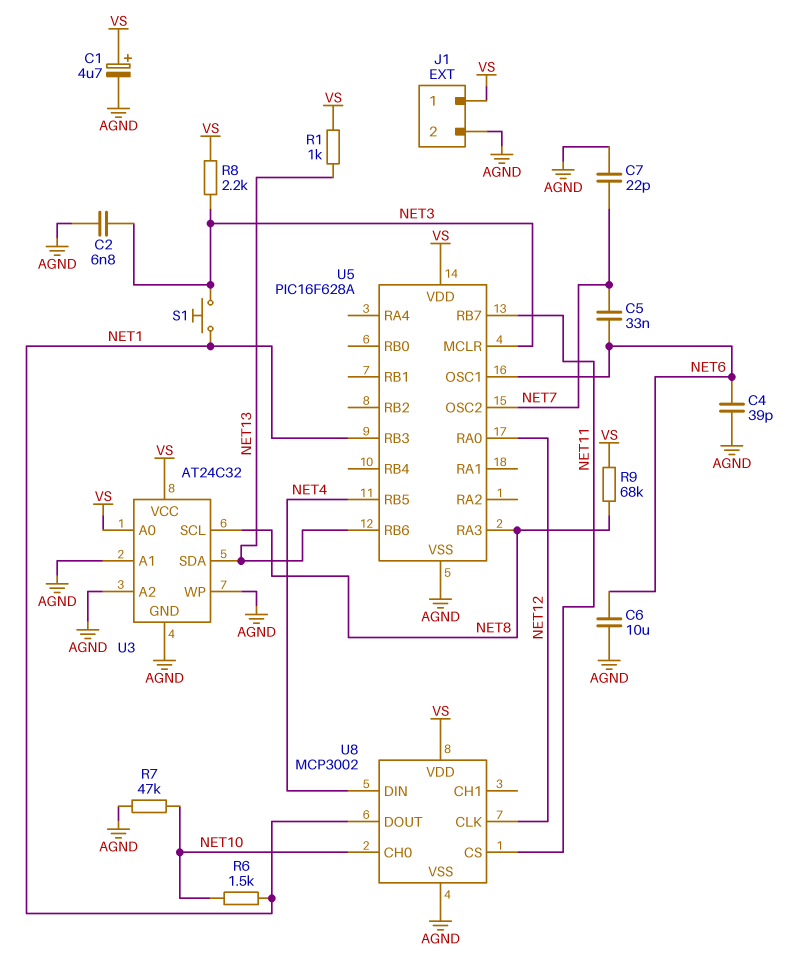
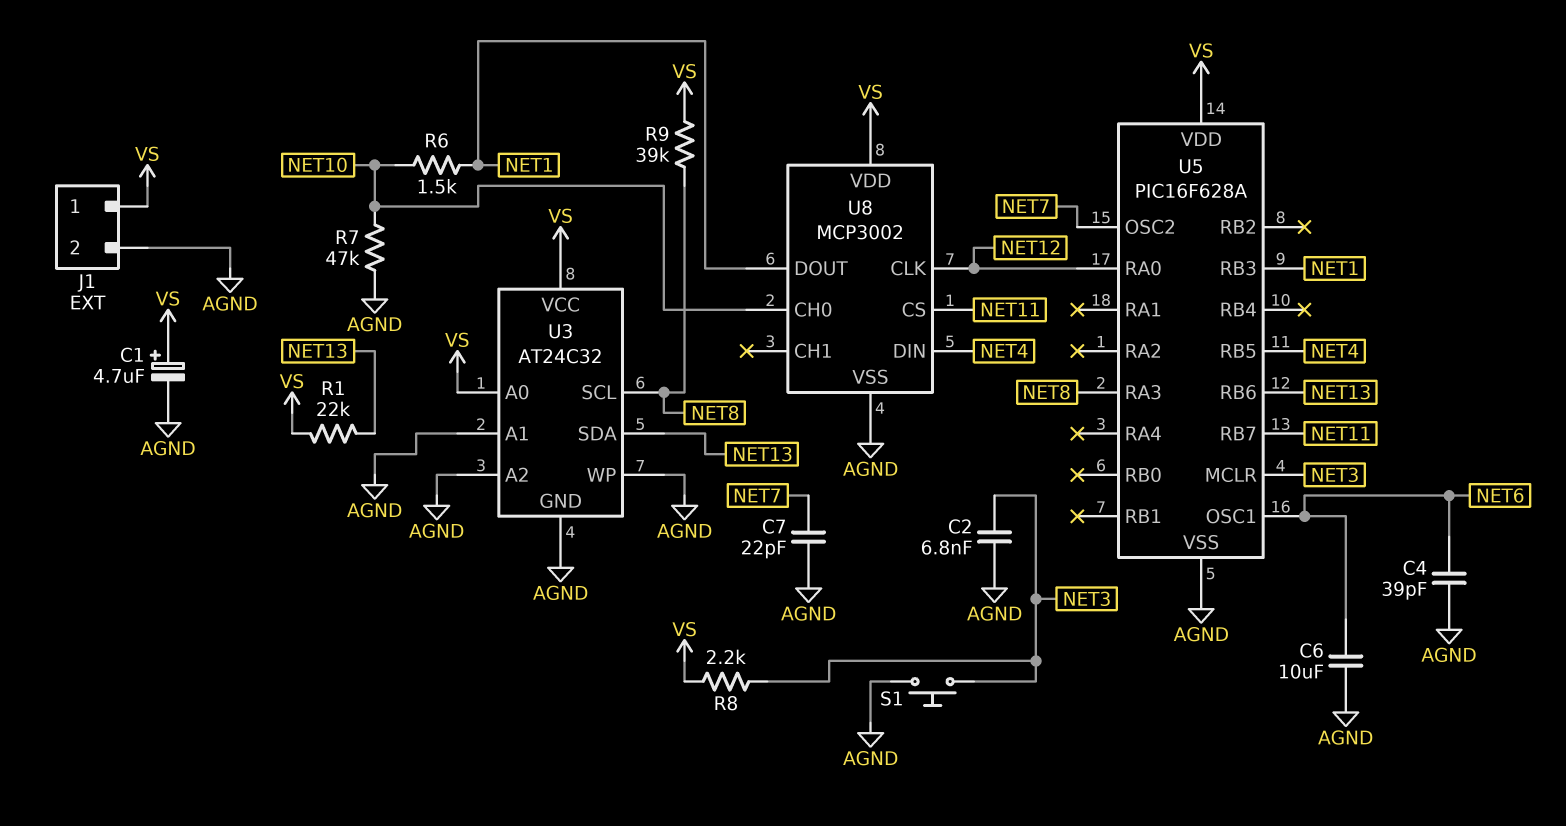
C5: 33nF (NET6, NET7) -> none
R1: 1k (NET13, VS) -> 22k (NET13, VS)
R9: 68k (NET8, VS) -> 39k (NET8, VS)
S1: button (NET1, NET3) -> button (AGND, NET3)

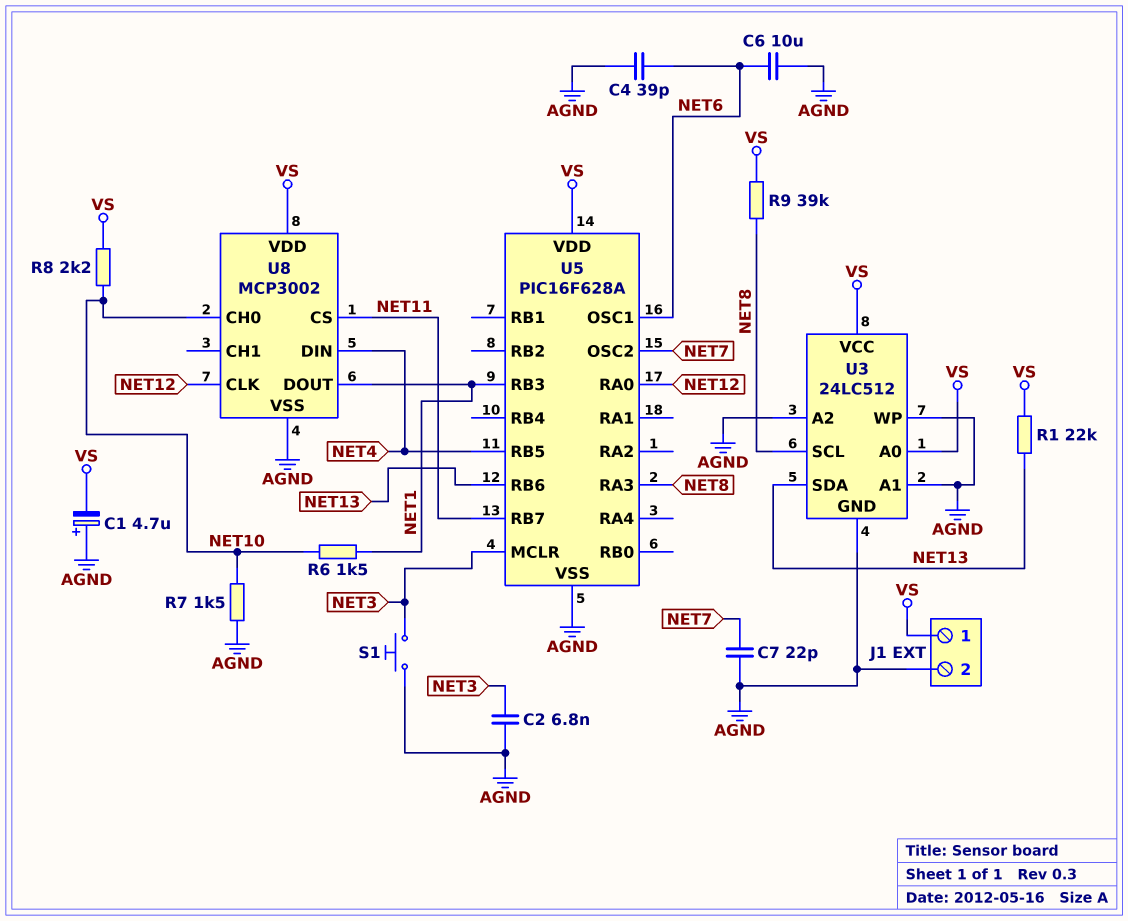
C1: 4.7uF (plus VS, minus AGND) -> 4.7uF (plus AGND, minus VS)
R7: 47k (AGND, NET10) -> 1.5k (AGND, NET10)
R8: 2.2k (NET3, VS) -> 2.2k (NET10, VS)
U3: AT24C32 -> 24LC512

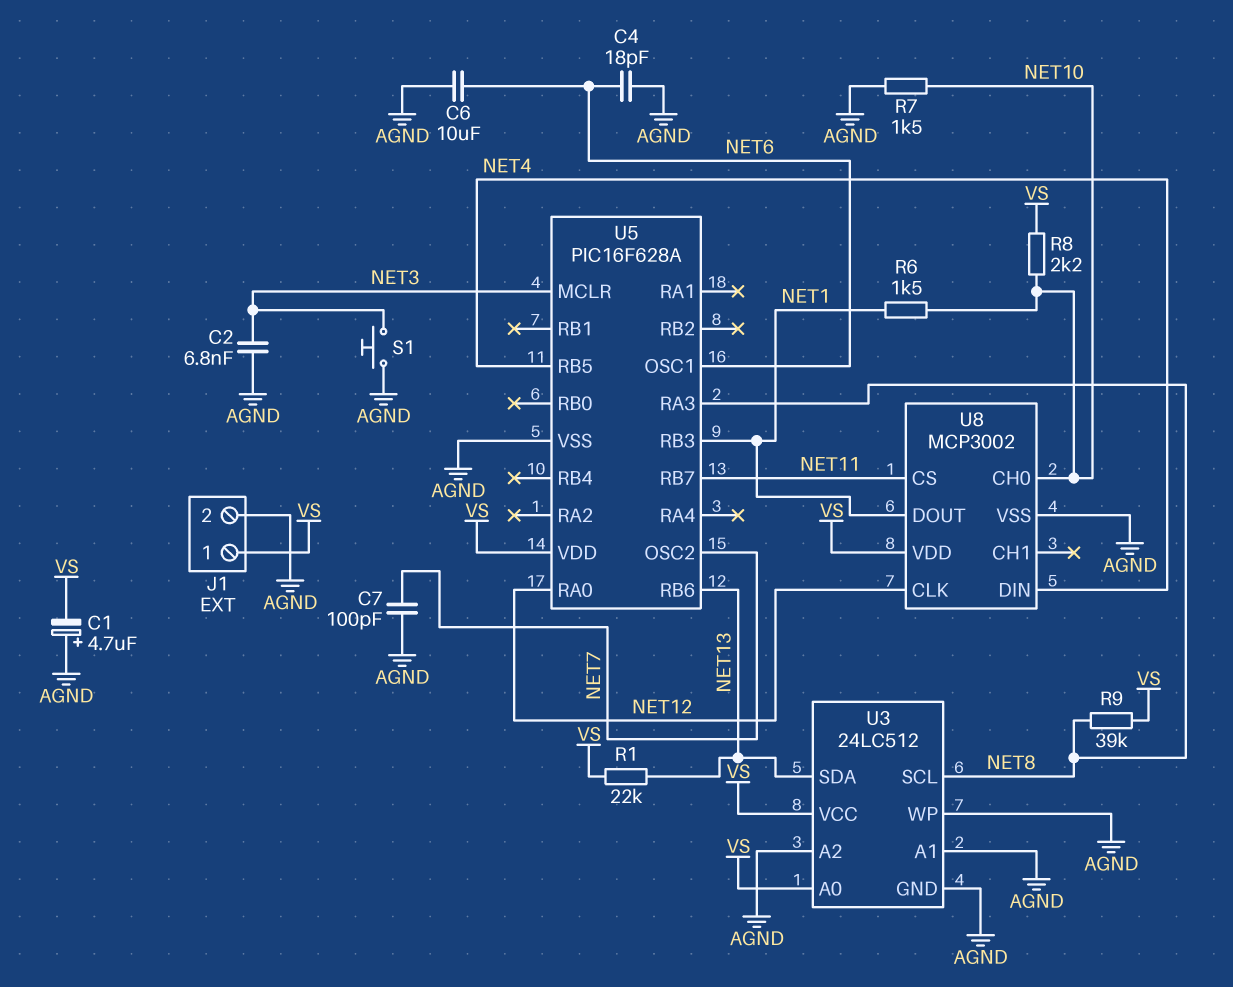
C4: 39pF (AGND, NET6) -> 18pF (AGND, NET6)
C7: 22pF (AGND, NET7) -> 100pF (AGND, NET7)

